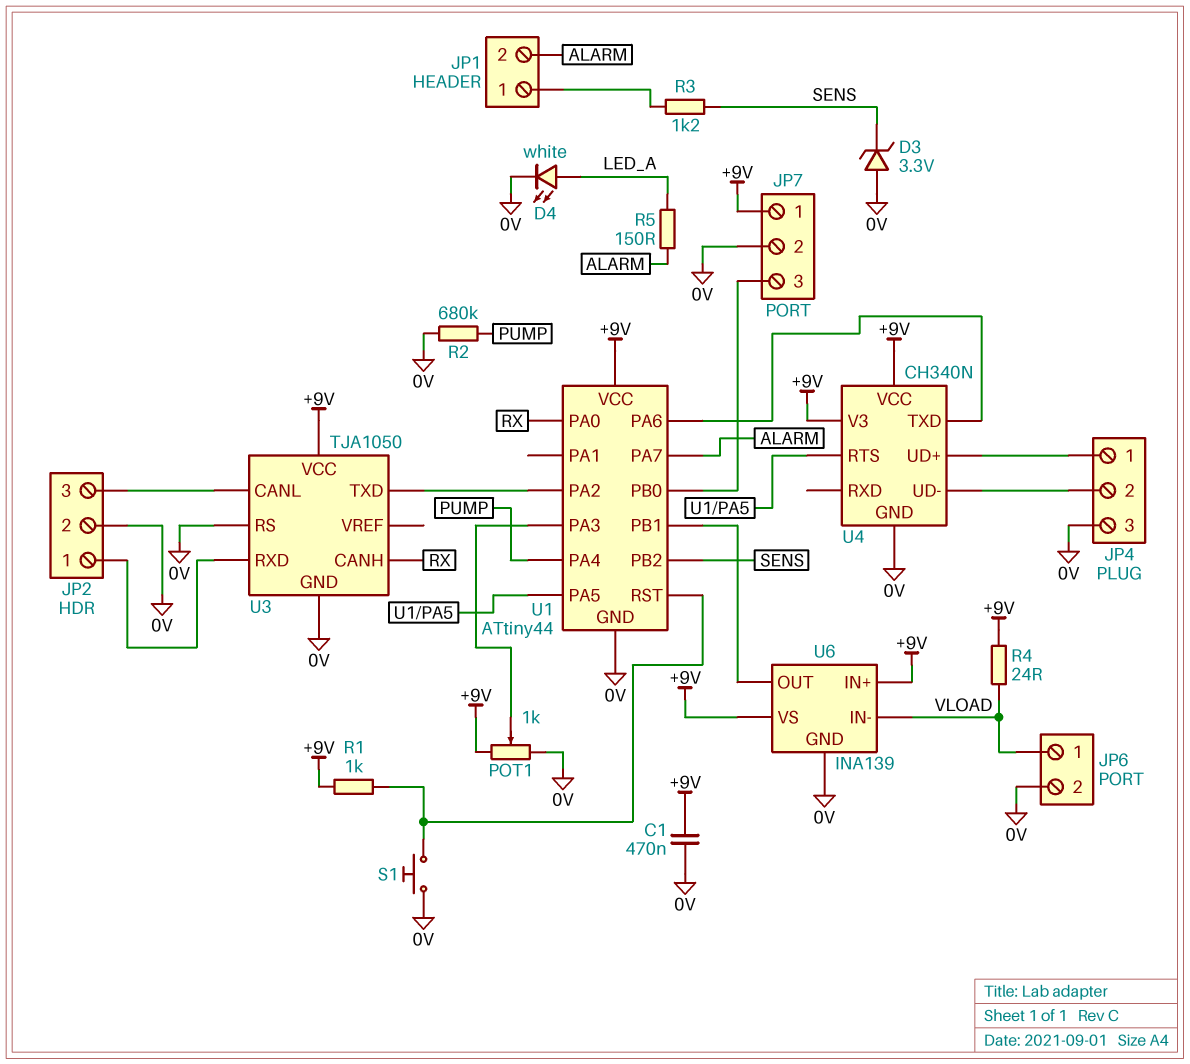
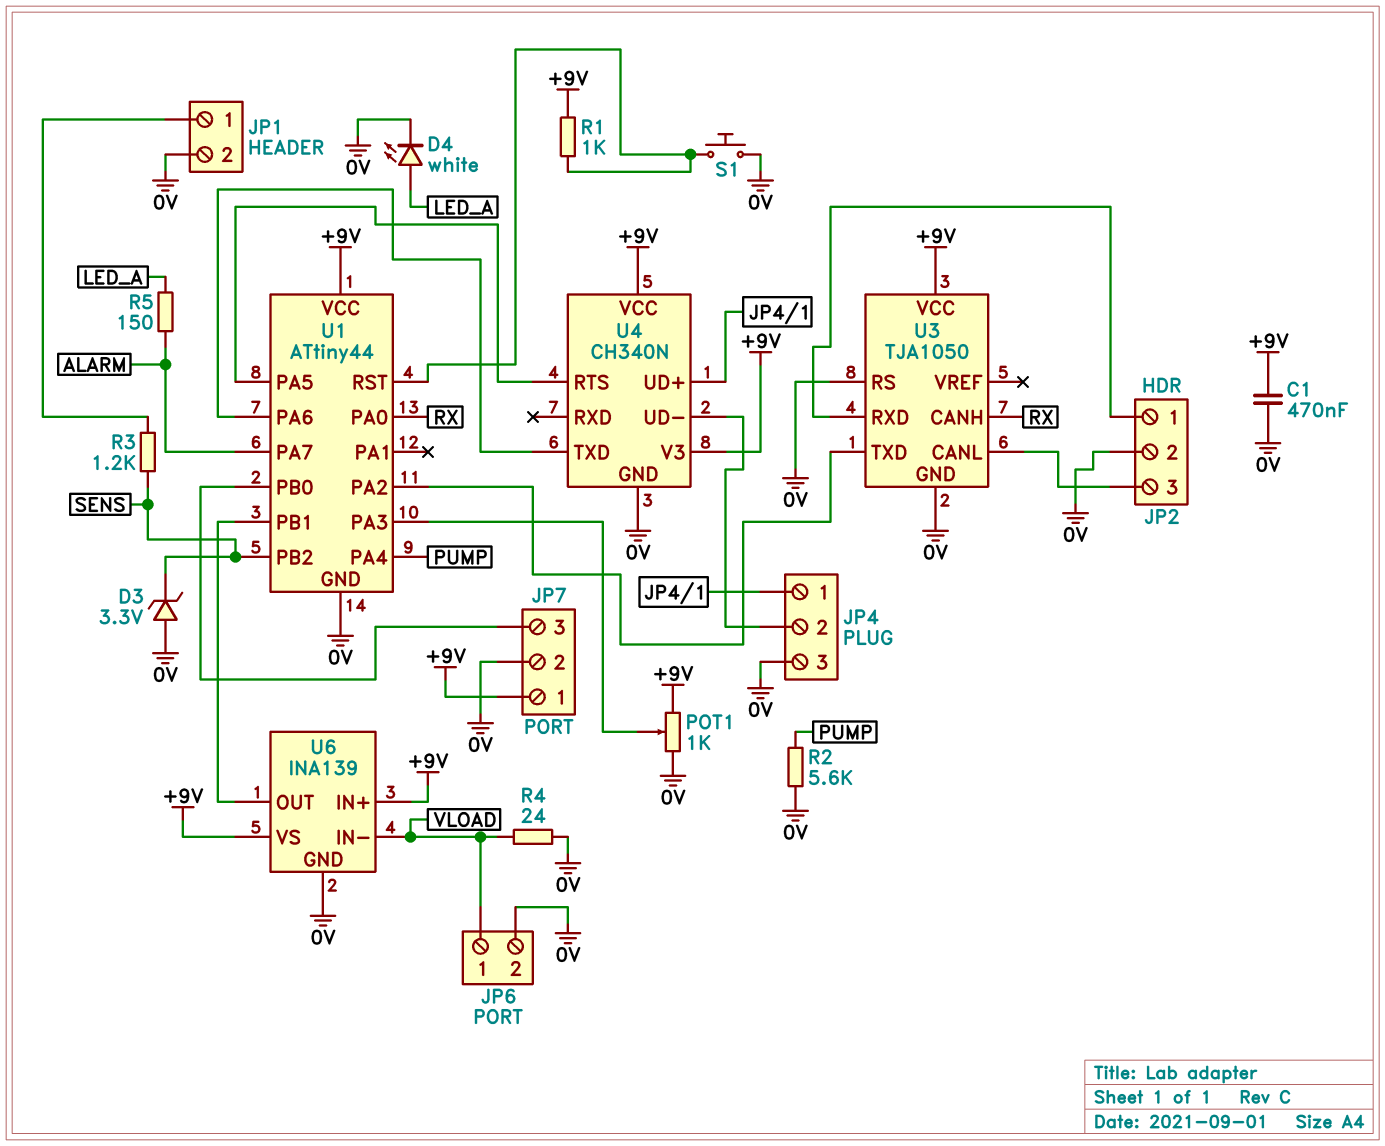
JP1 pin 2: ALARM -> 0V
R2: 680k (0V, PUMP) -> 5.6k (0V, PUMP)
R4: 24 (+9V, VLOAD) -> 24 (0V, VLOAD)

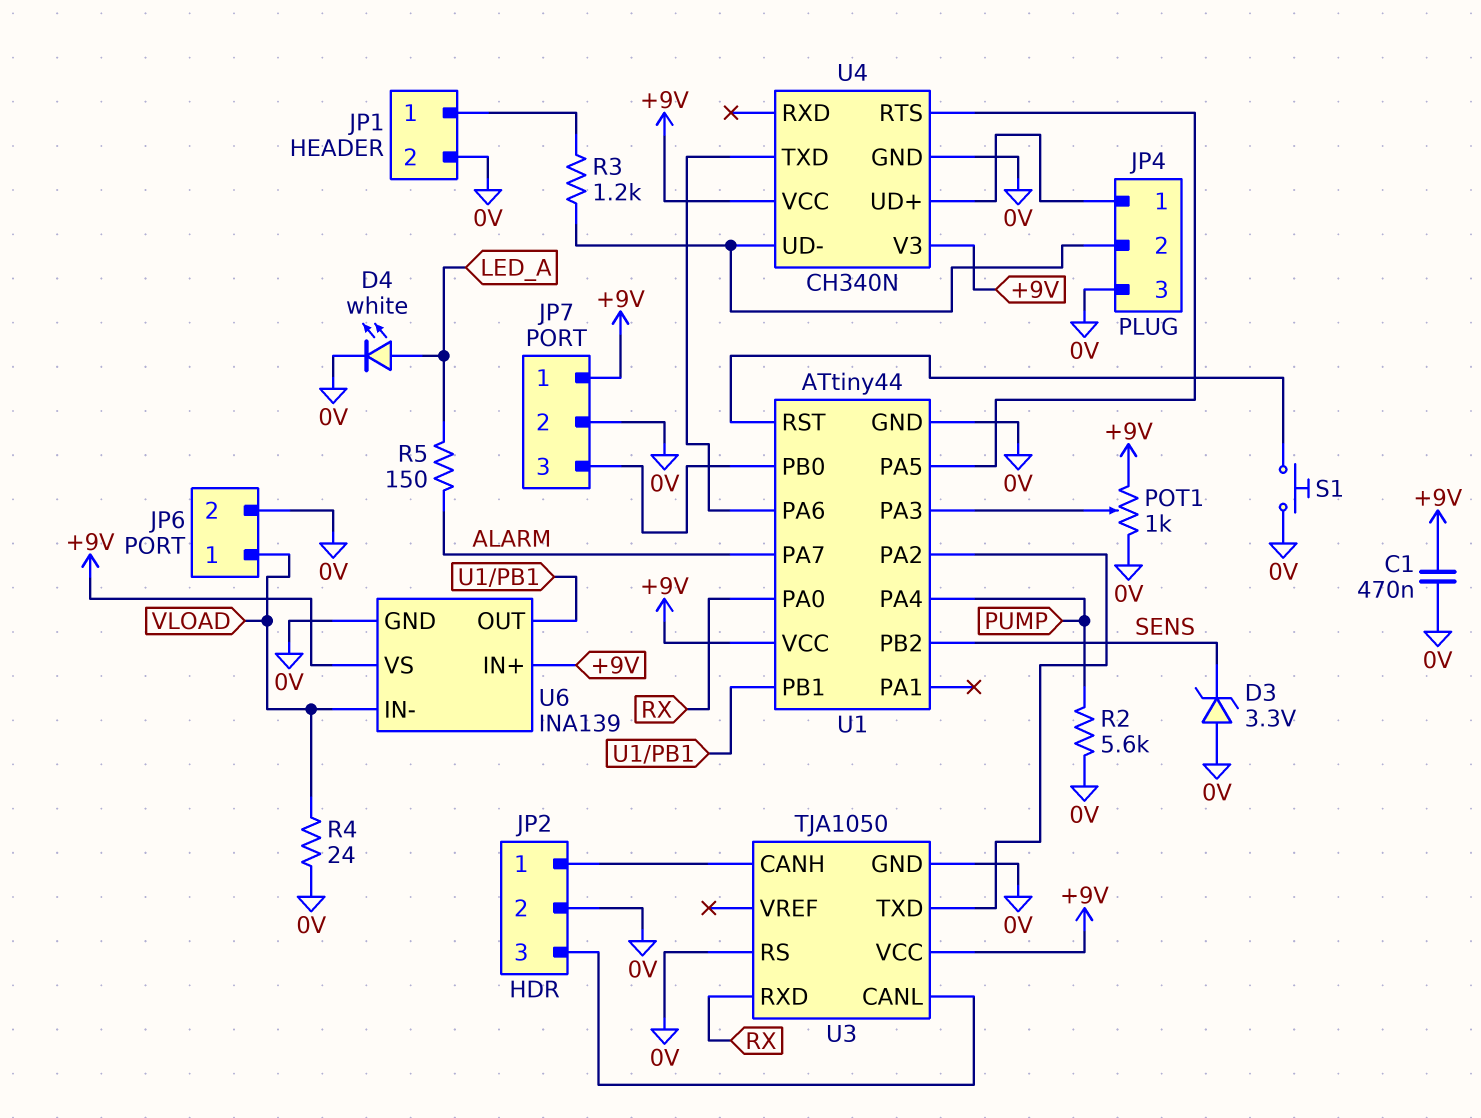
R1: 1k (+9V, U1/RST) -> none
R3: 1.2k (JP1/1, SENS) -> 1.2k (JP1/1, JP4/2)
U3 pin CANH: RX -> JP2/1
U3 pin RXD: JP2/1 -> RX

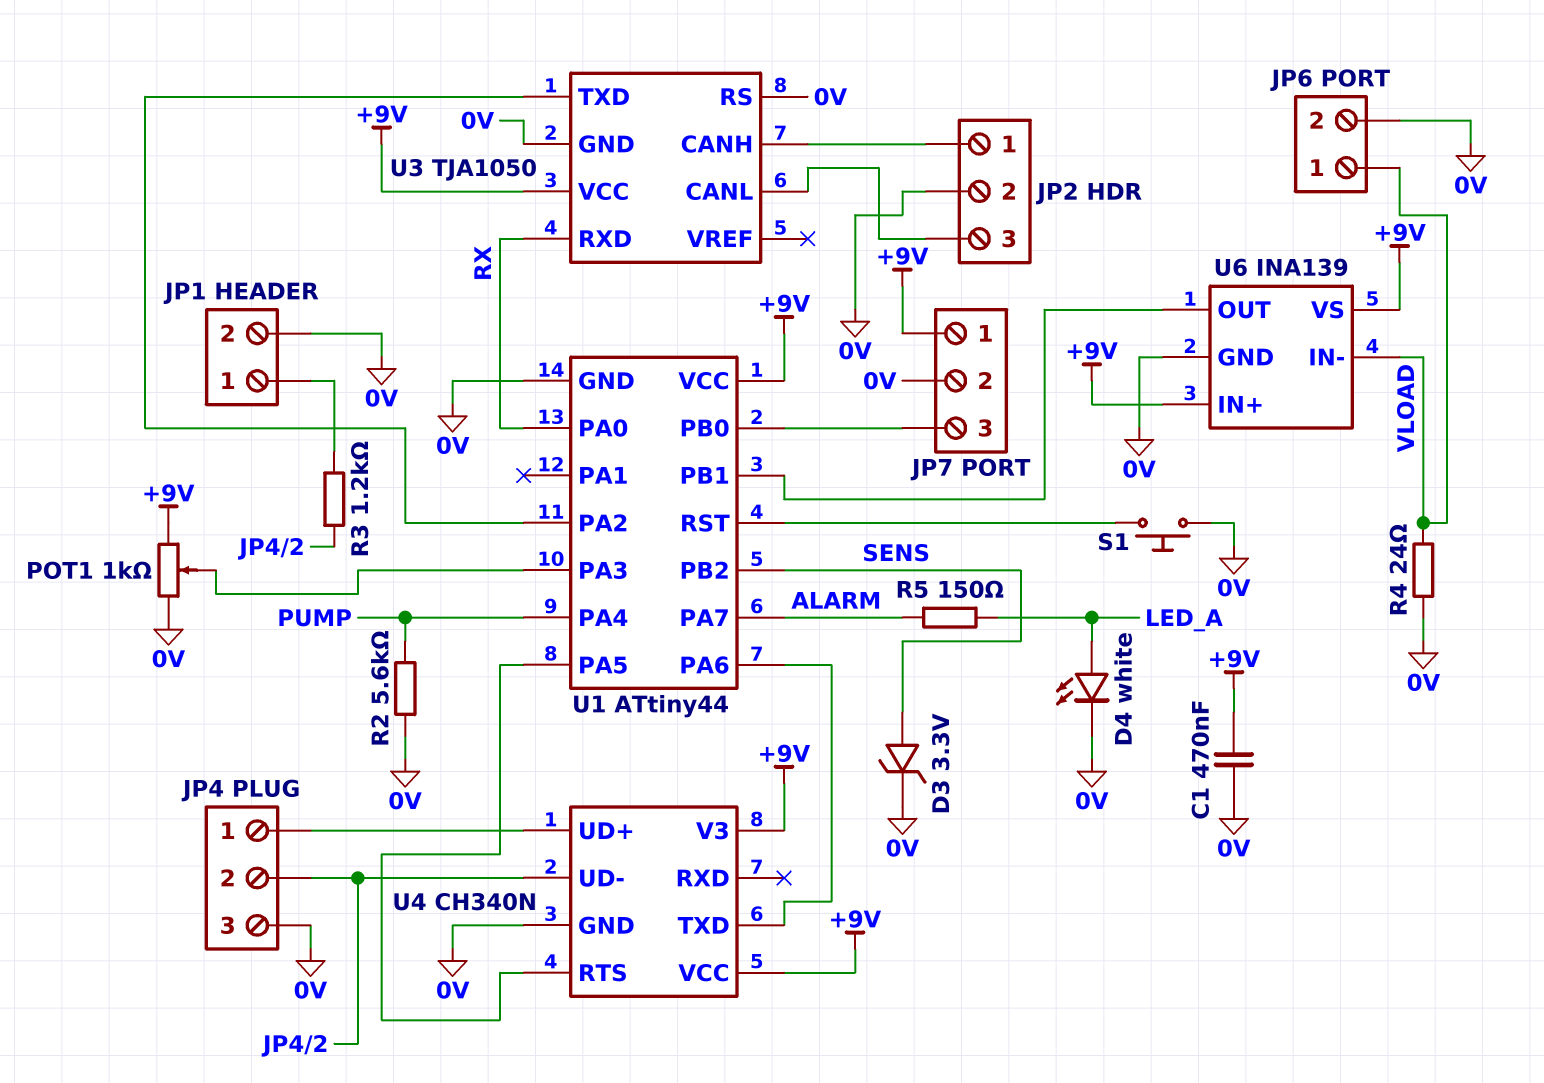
D3: zener 3.3V (A 0V, K SENS) -> zener 3.3V (A SENS, K 0V)

